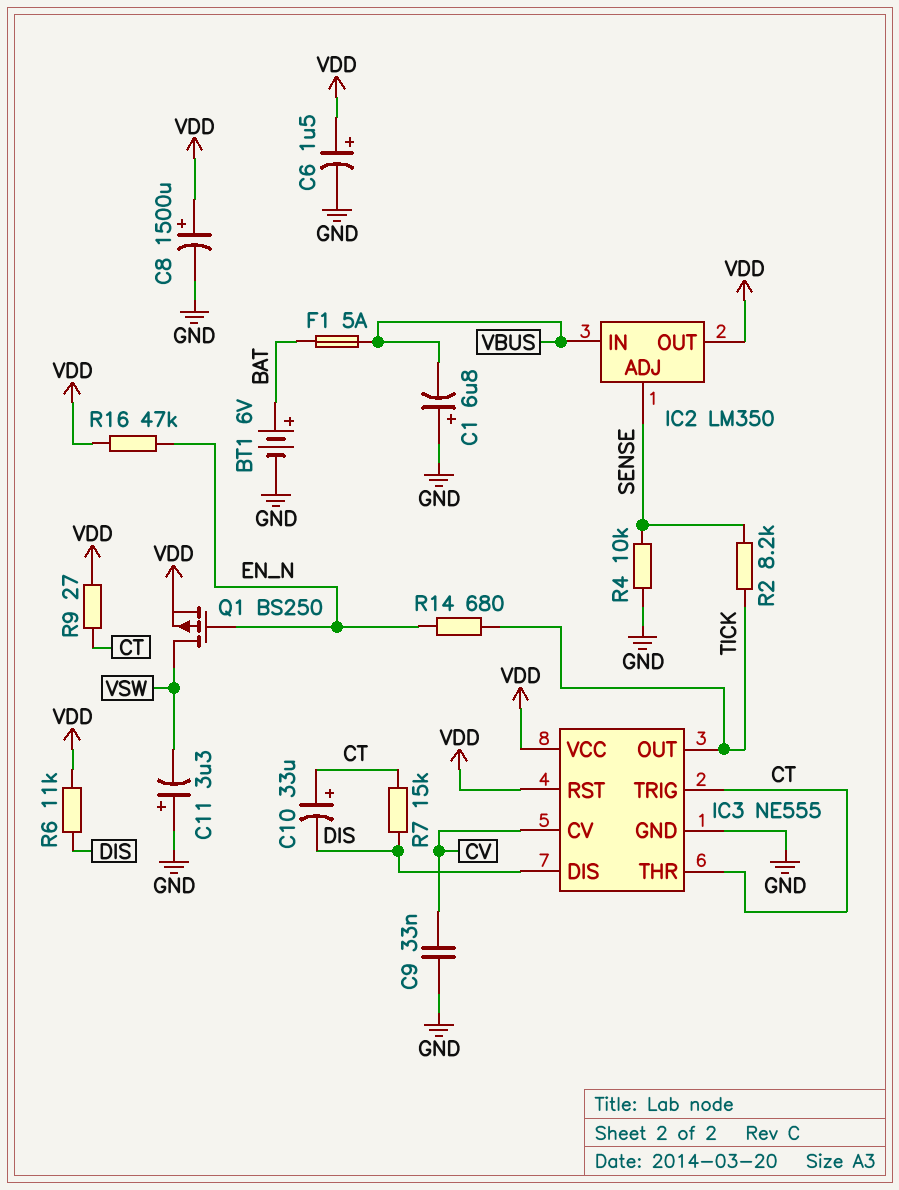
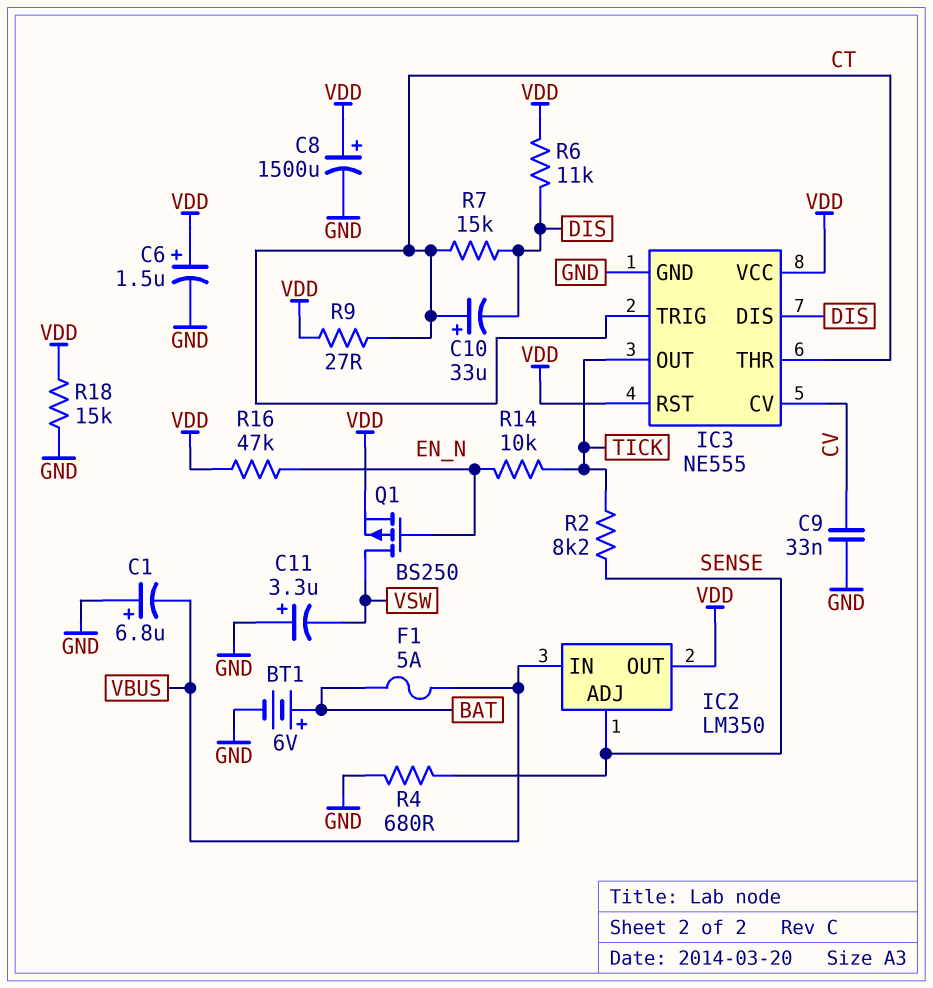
R4: 10k (GND, SENSE) -> 680 (GND, SENSE)
R14: 680 (EN_N, TICK) -> 10k (EN_N, TICK)
R18: none -> 15k (GND, VDD)

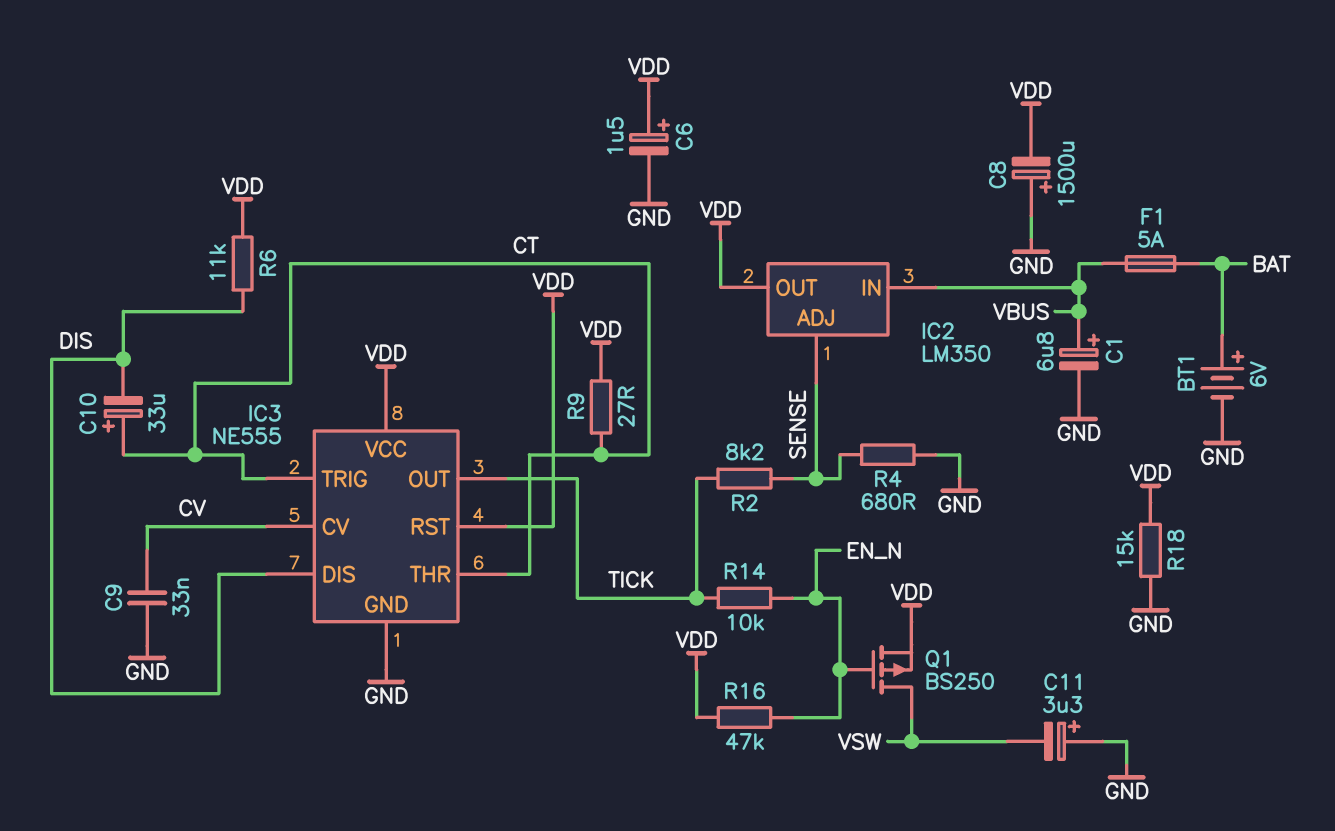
C1: 6.8uF (plus GND, minus VBUS) -> 6.8uF (plus VBUS, minus GND)
C8: 1500uF (plus VDD, minus GND) -> 1500uF (plus GND, minus VDD)
R7: 15k (CT, DIS) -> none

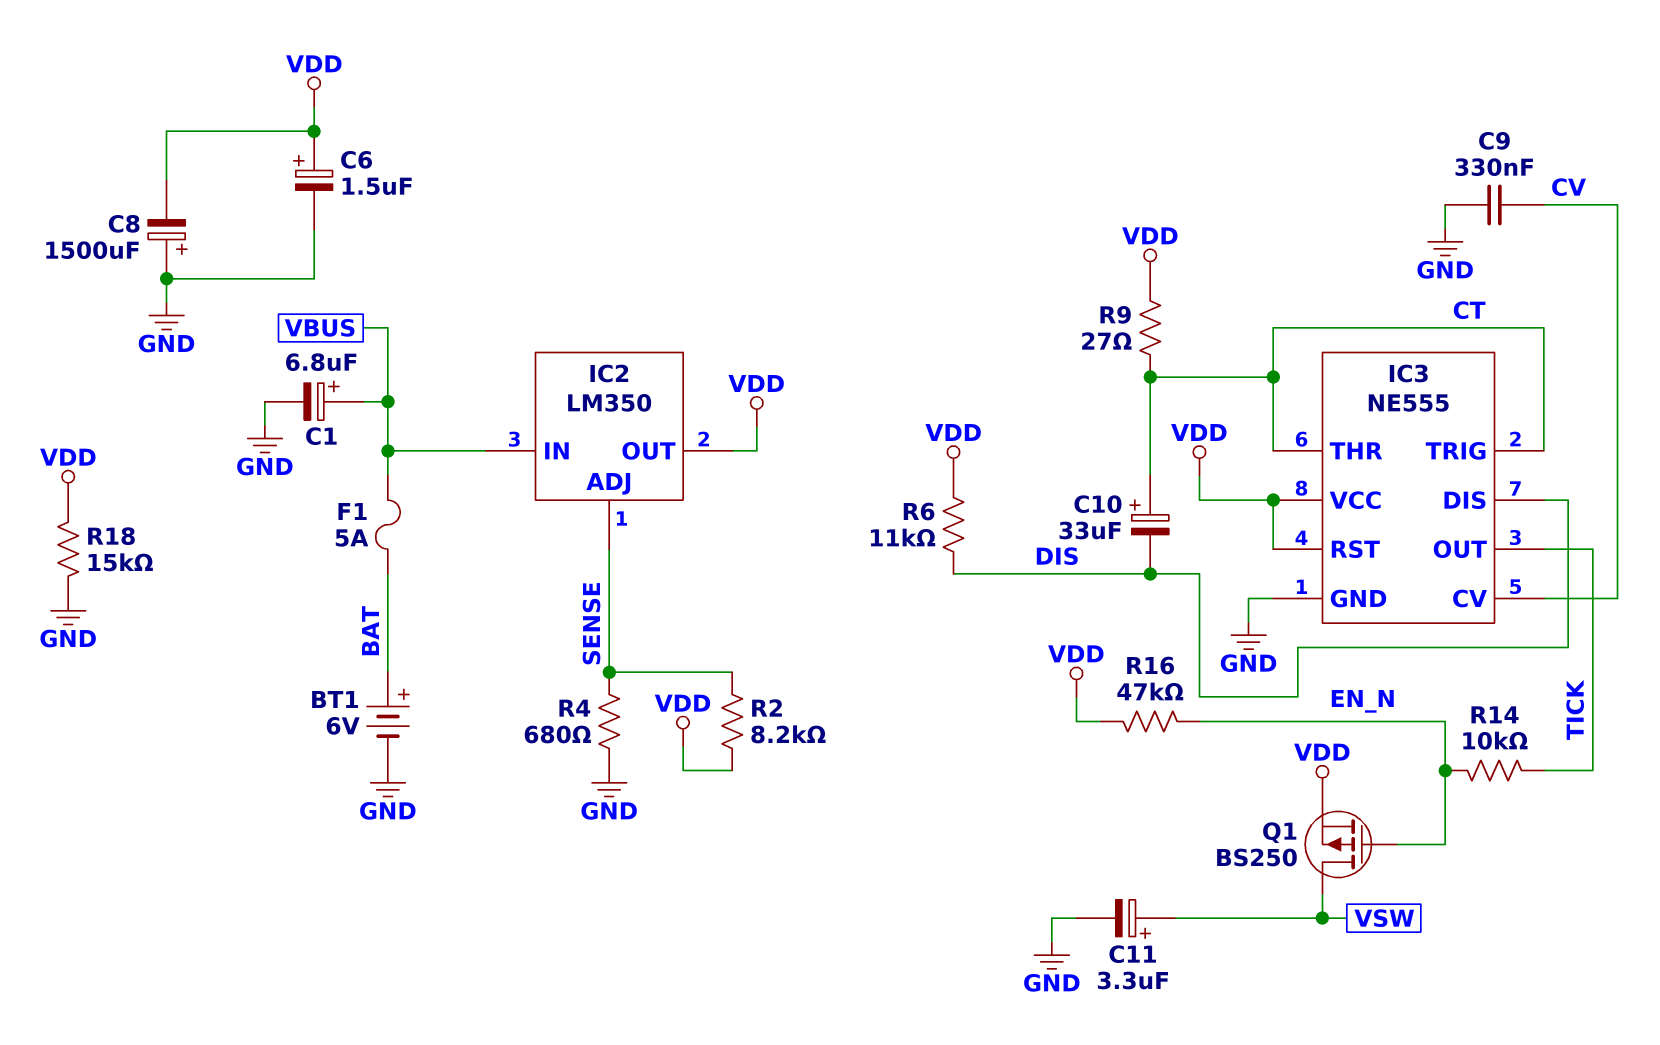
C9: 33nF (CV, GND) -> 330nF (CV, GND)
C11: 3.3uF (plus GND, minus VSW) -> 3.3uF (plus VSW, minus GND)
R2: 8.2k (SENSE, TICK) -> 8.2k (SENSE, VDD)

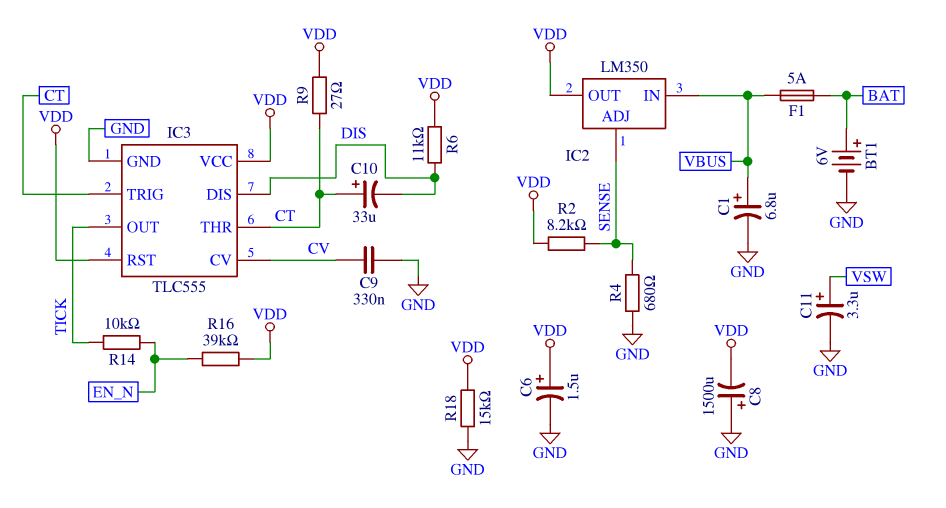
IC3: NE555 -> TLC555
Q1: PMOS BS250 (G EN_N, D VSW, S VDD) -> none
R16: 47k (EN_N, VDD) -> 39k (EN_N, VDD)

